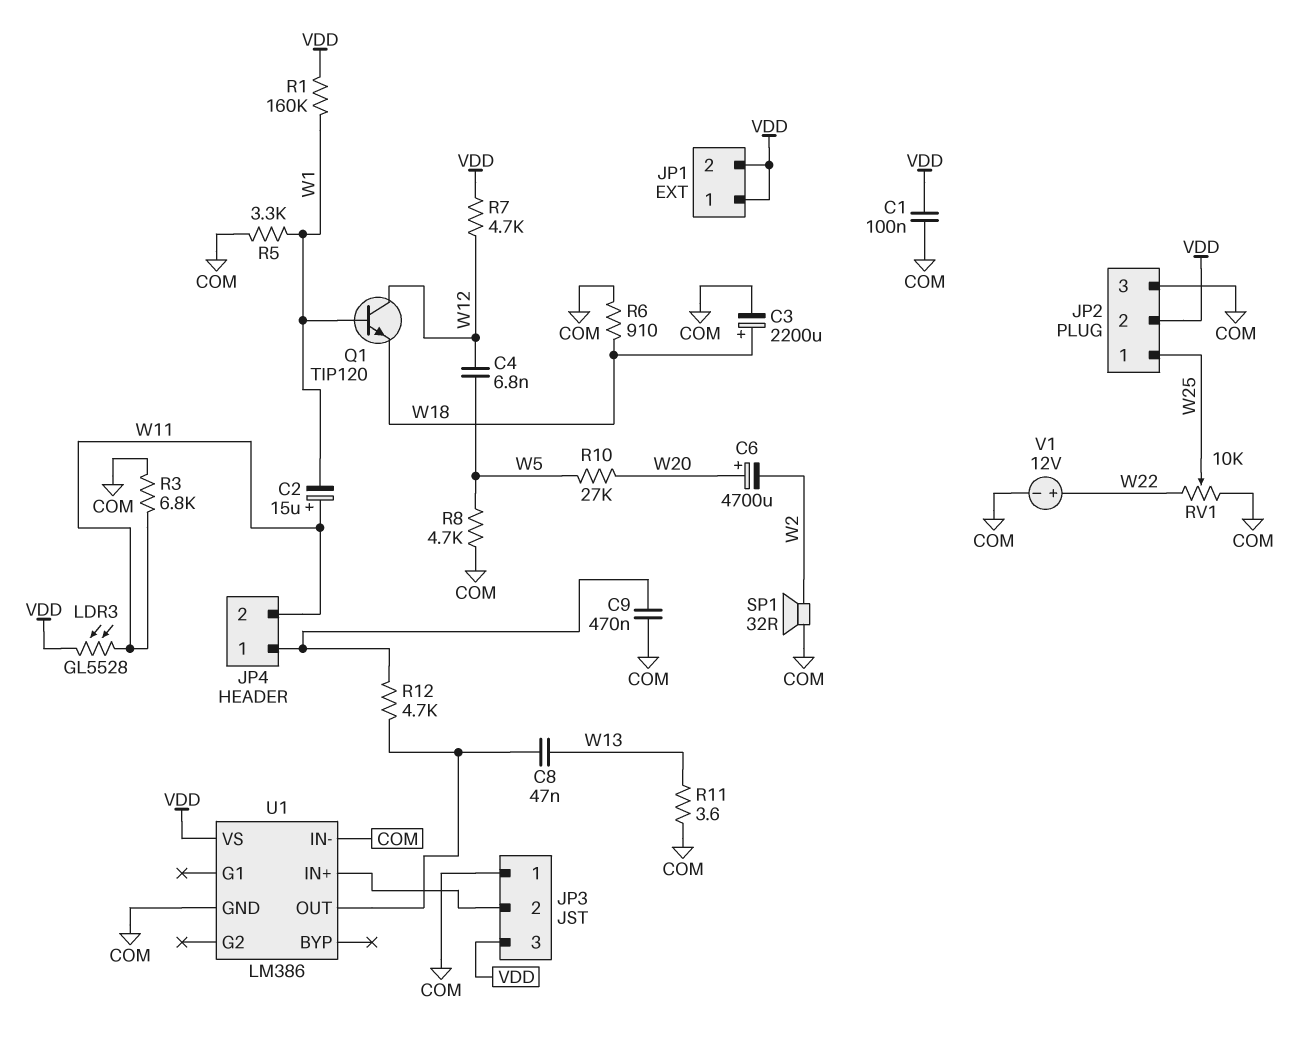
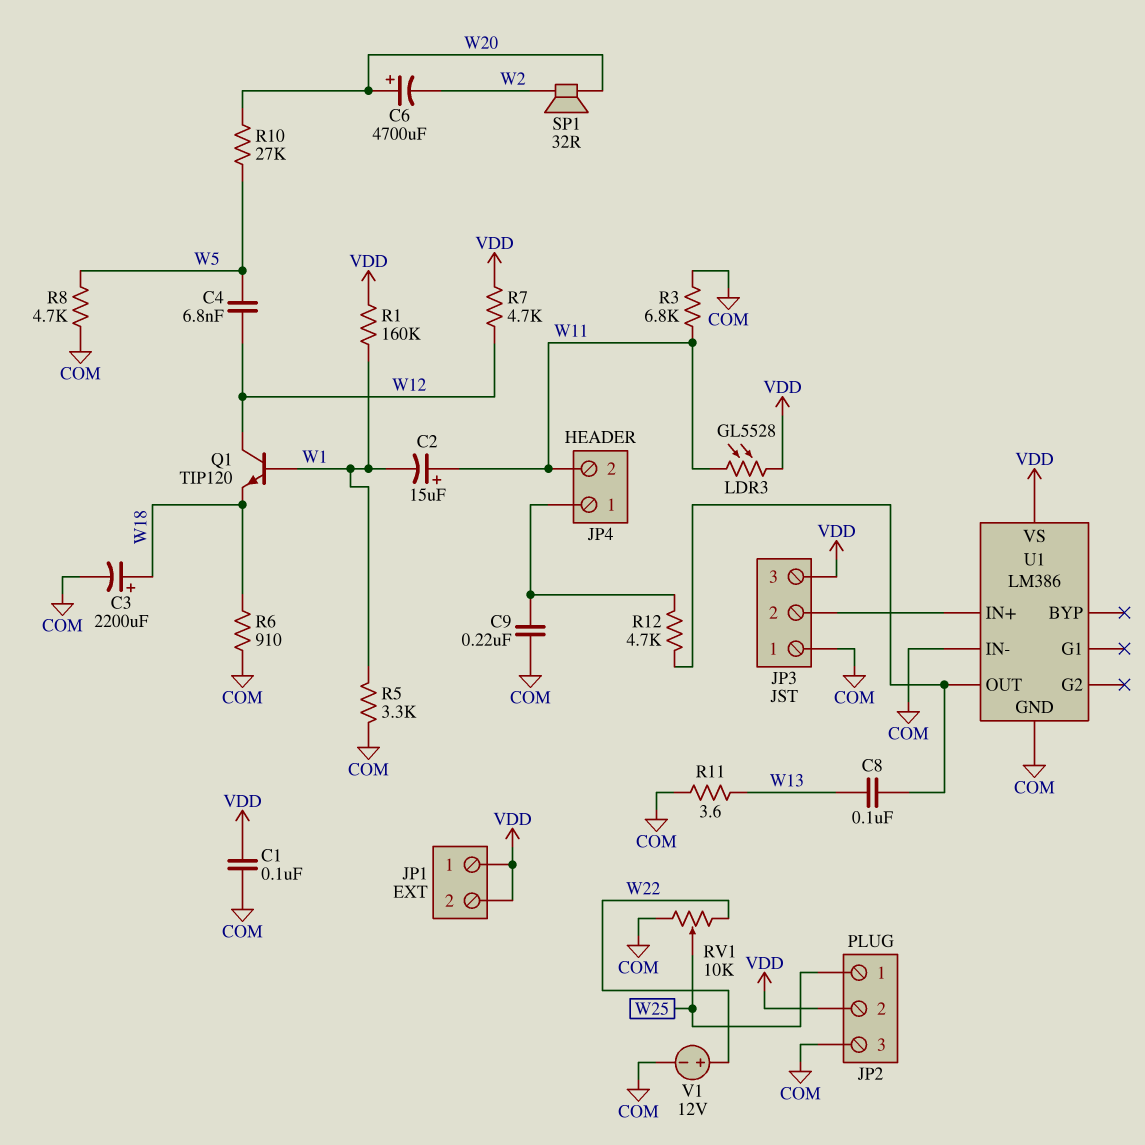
C8: 47nF (U1/OUT, W13) -> 100nF (U1/OUT, W13)
C9: 470nF (COM, JP4/1) -> 220nF (COM, JP4/1)
SP1: speaker 32R (COM, W2) -> speaker 32R (W2, W20)

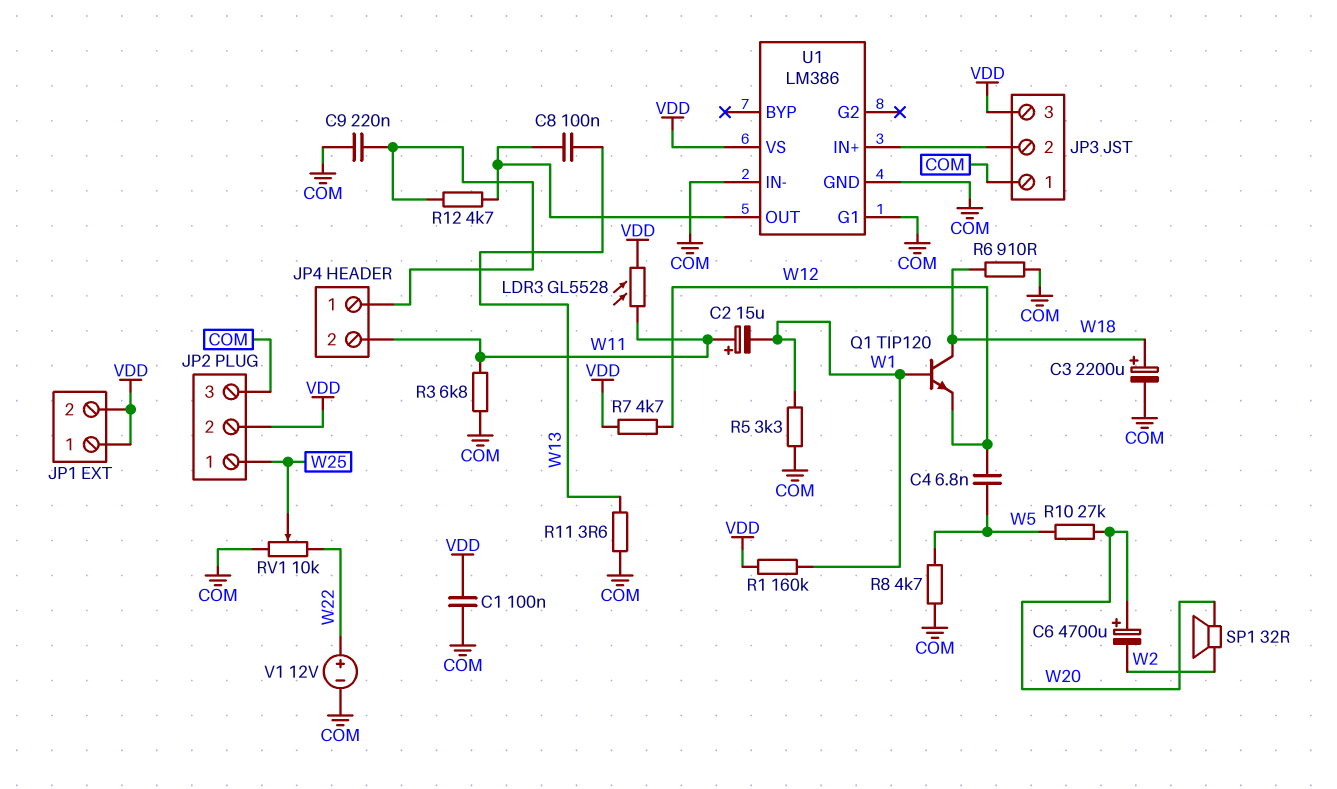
Q1: NPN TIP120 (B W1, C W12, E W18) -> NPN TIP120 (B W1, C W18, E W12)
U1 pin G1: none -> COM

